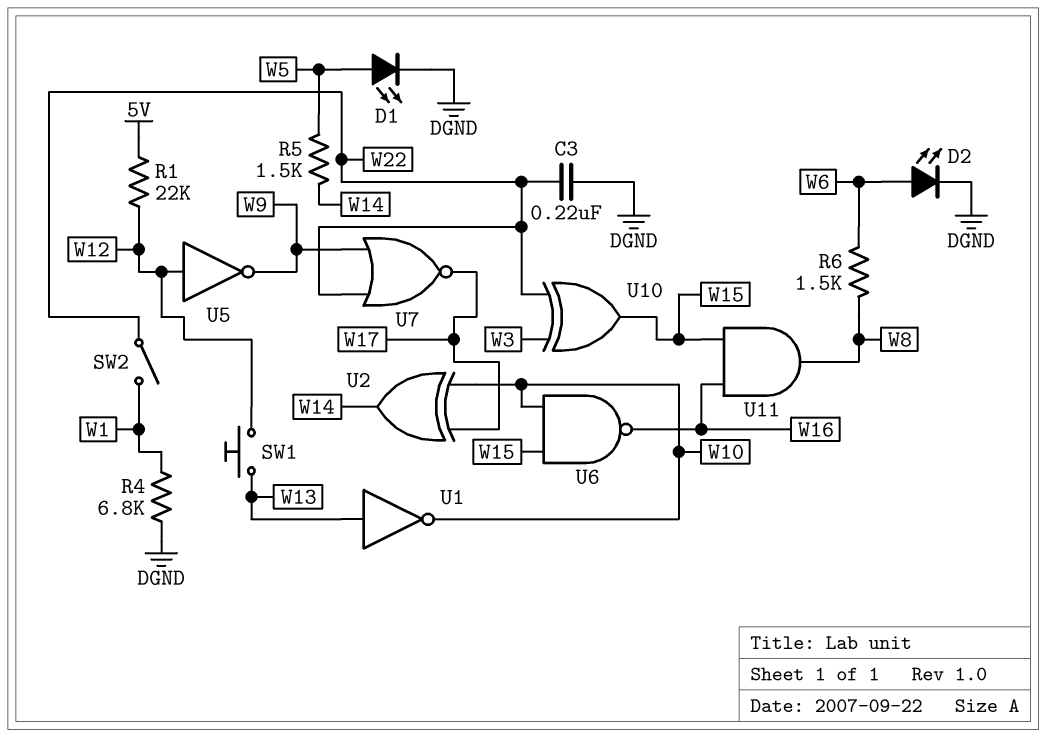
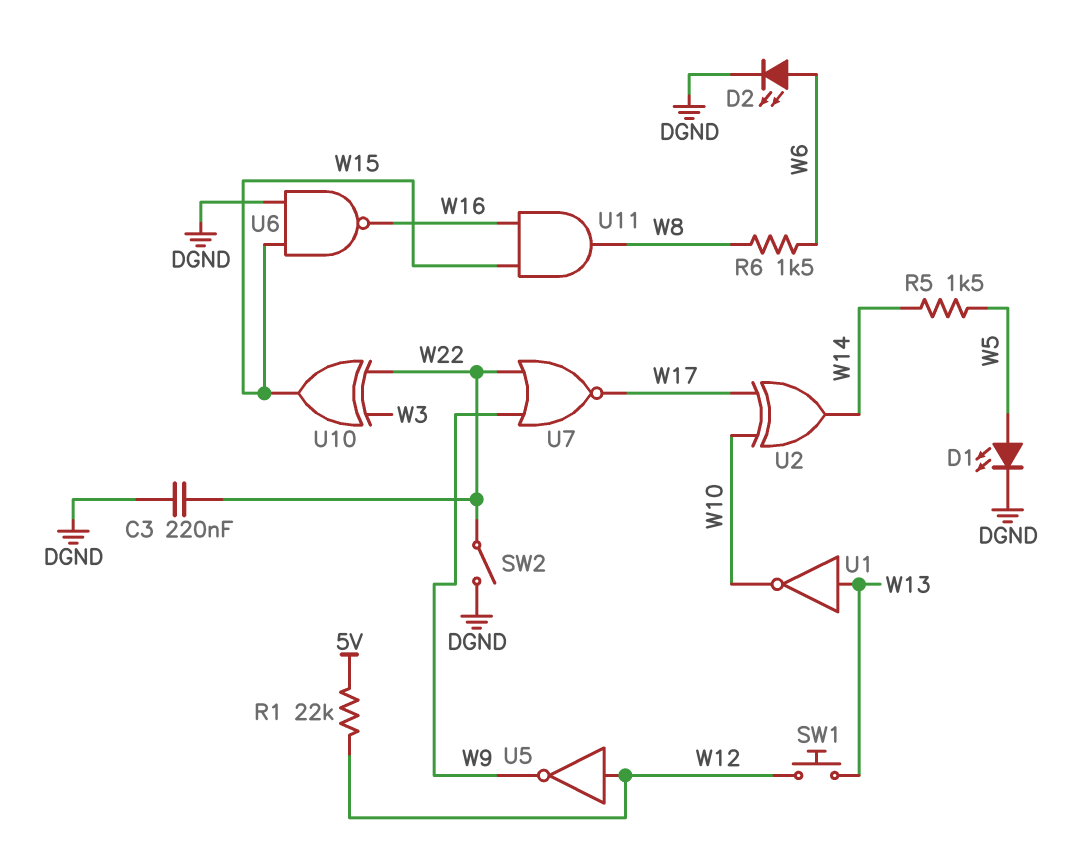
R4: 6.8k (DGND, W1) -> none
SW2: switch (W1, W22) -> switch (DGND, W22)
U6: NAND (in W10, in W15, out W16) -> NAND (in DGND, in W15, out W16)

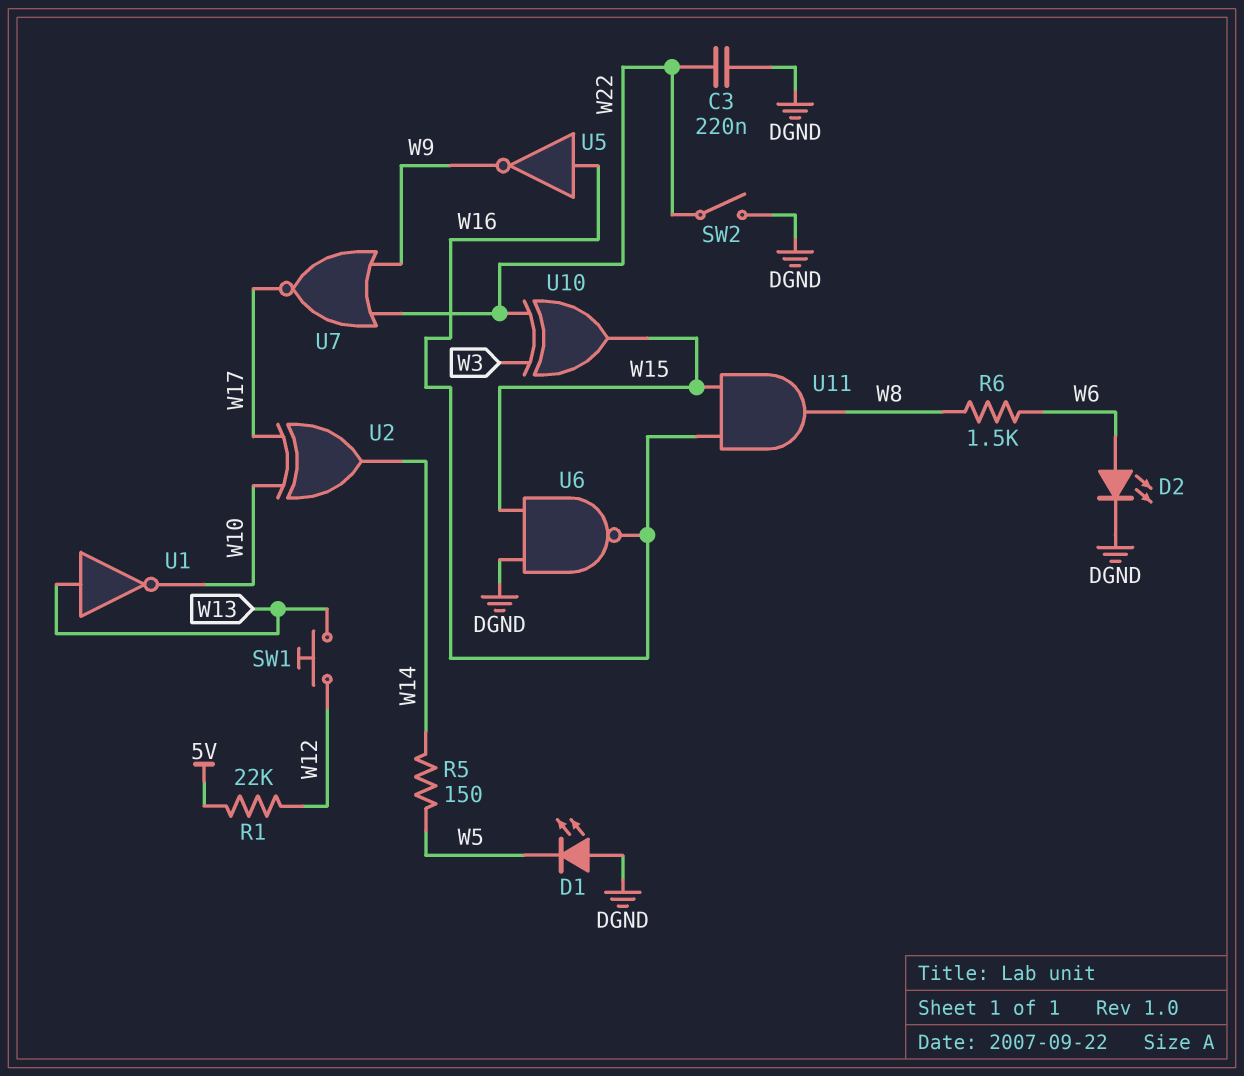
D1: LED (A W5, K DGND) -> LED (A DGND, K W5)
R5: 1.5k (W5, W14) -> 150 (W5, W14)
U5: NOT (in W12, out W9) -> NOT (in W16, out W9)

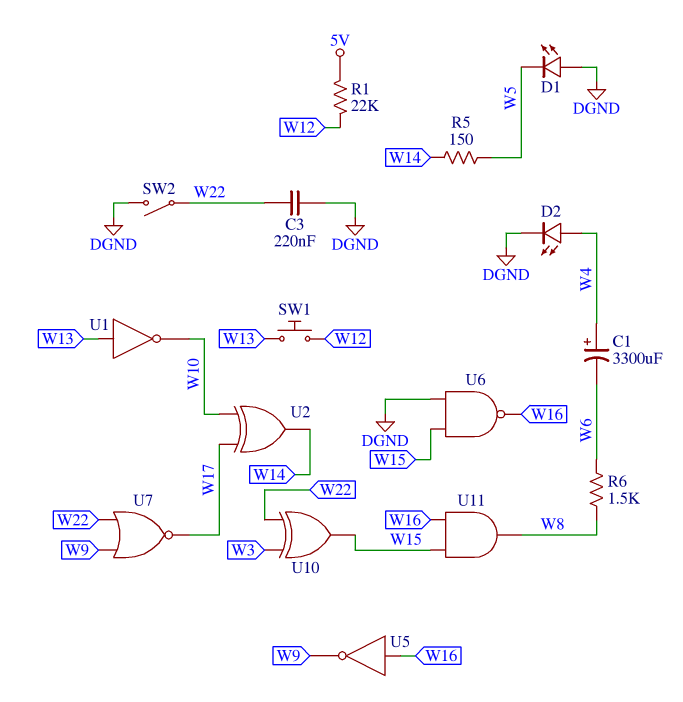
C1: none -> 3300uF (plus W4, minus W6)
D2: LED (A W6, K DGND) -> LED (A W4, K DGND)

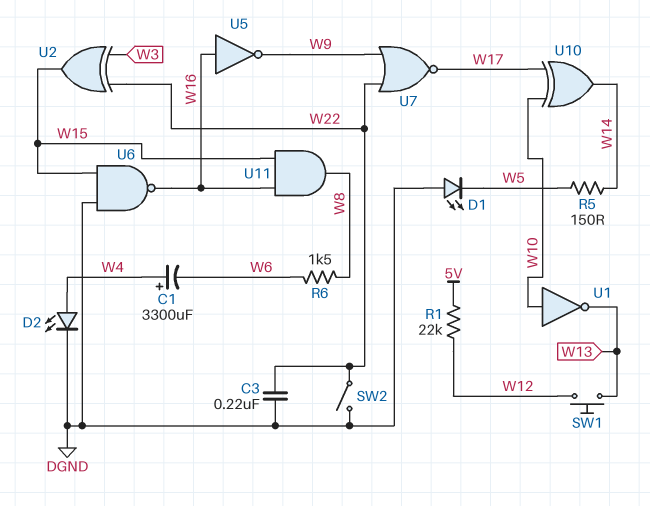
U1: NOT (in W13, out W10) -> NOT (in W10, out W13)
U2: XOR (in W10, in W17, out W14) -> XOR (in W3, in W22, out W15)
U10: XOR (in W3, in W22, out W15) -> XOR (in W10, in W17, out W14)

